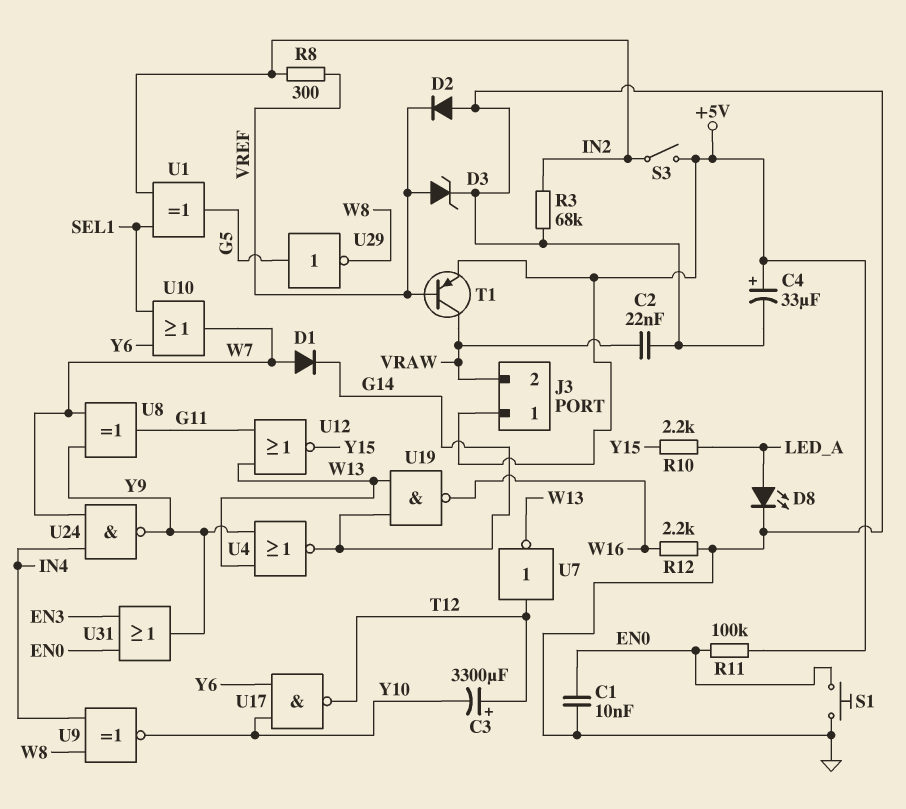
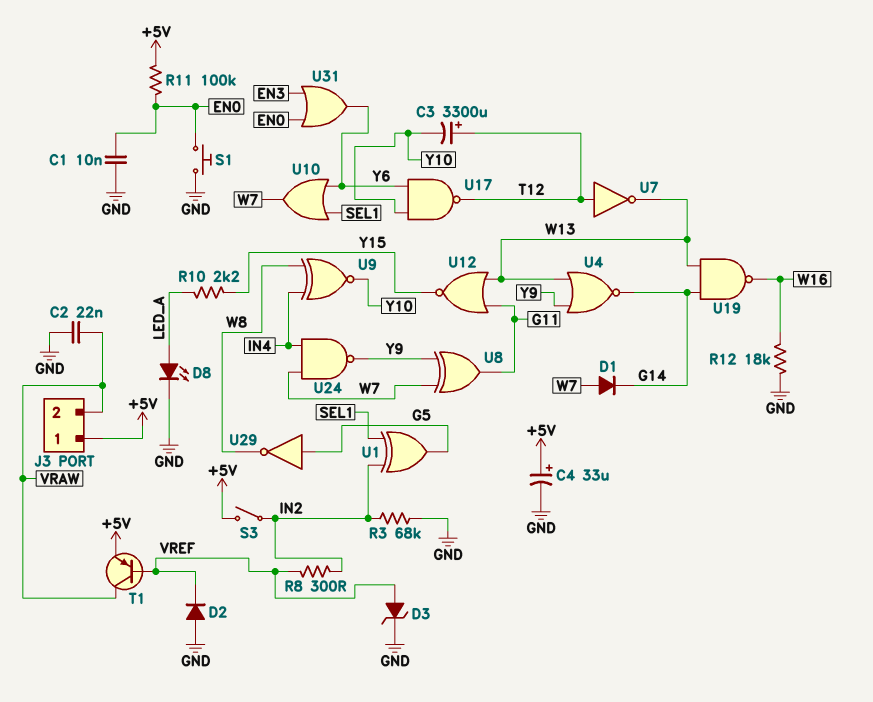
R12: 2.2k (GND, W16) -> 18k (GND, W16)
U31: OR (in EN0, in EN3, out Y9) -> OR (in EN0, in EN3, out Y6)

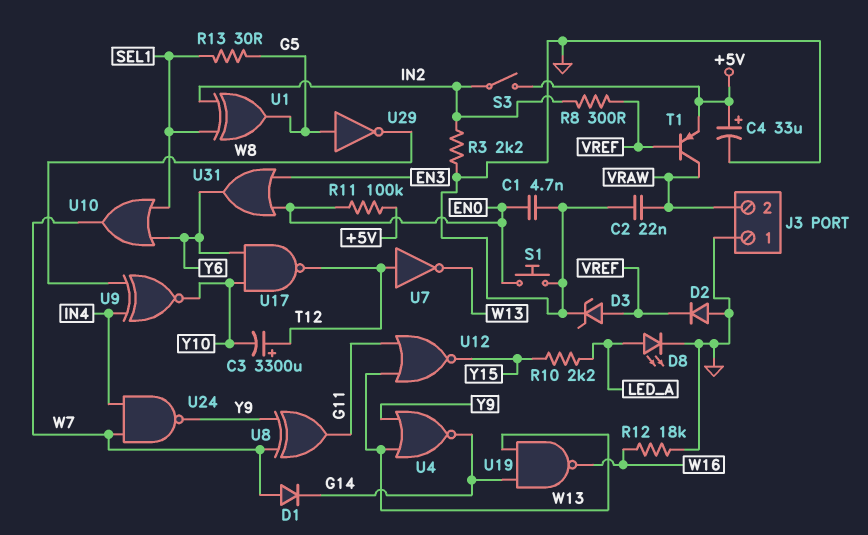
C1: 10nF (EN0, GND) -> 4.7nF (EN0, GND)
J3 pin 1: +5V -> GND
R3: 68k (GND, IN2) -> 2.2k (GND, IN2)
R13: none -> 30 (G5, SEL1)

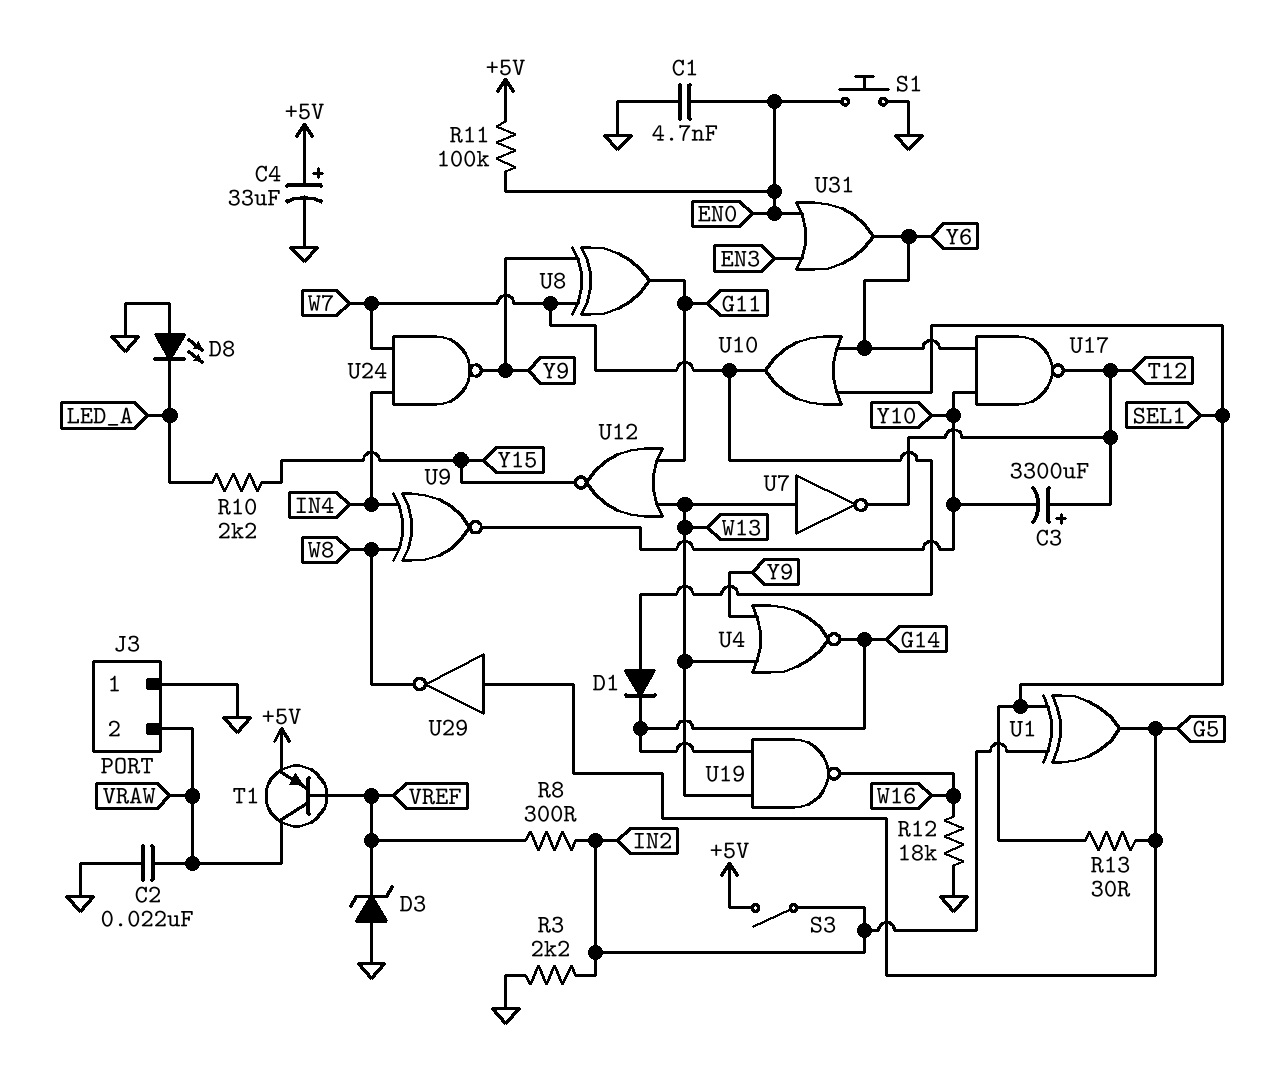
D2: diode (A GND, K VREF) -> none
D3: zener (A VREF, K GND) -> zener (A GND, K VREF)
D8: LED (A LED_A, K GND) -> LED (A GND, K LED_A)
U7: NOT (in T12, out W13) -> NOT (in W13, out T12)

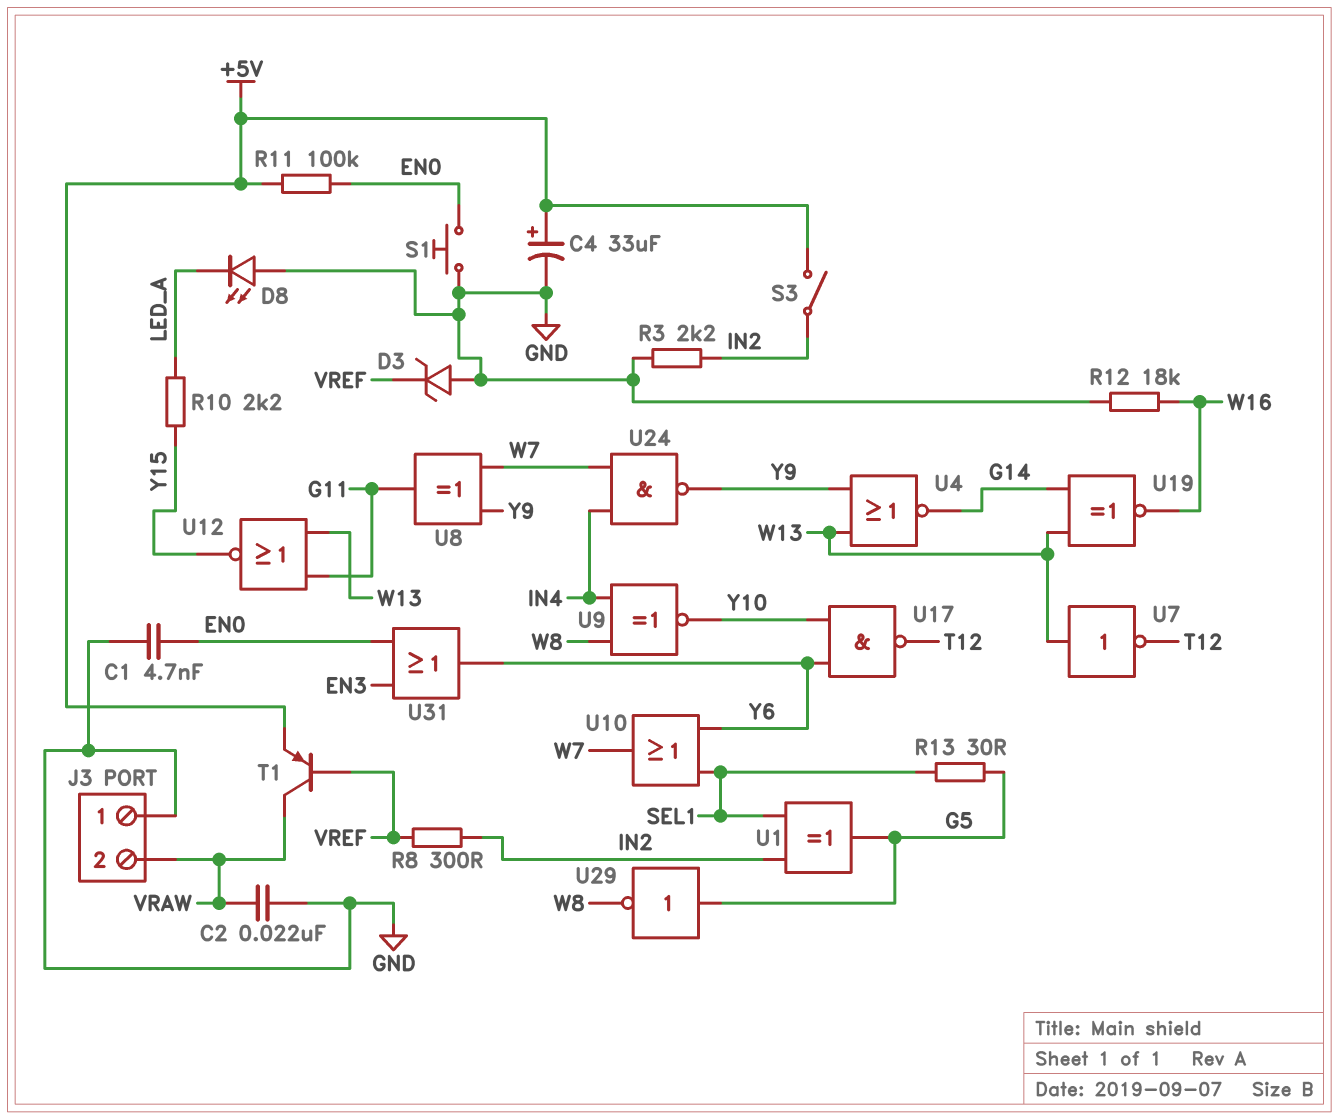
C3: 3300uF (plus T12, minus Y10) -> none
D1: diode (A W7, K G14) -> none
U19: NAND (in G14, in W13, out W16) -> XNOR (in G14, in W13, out W16)

